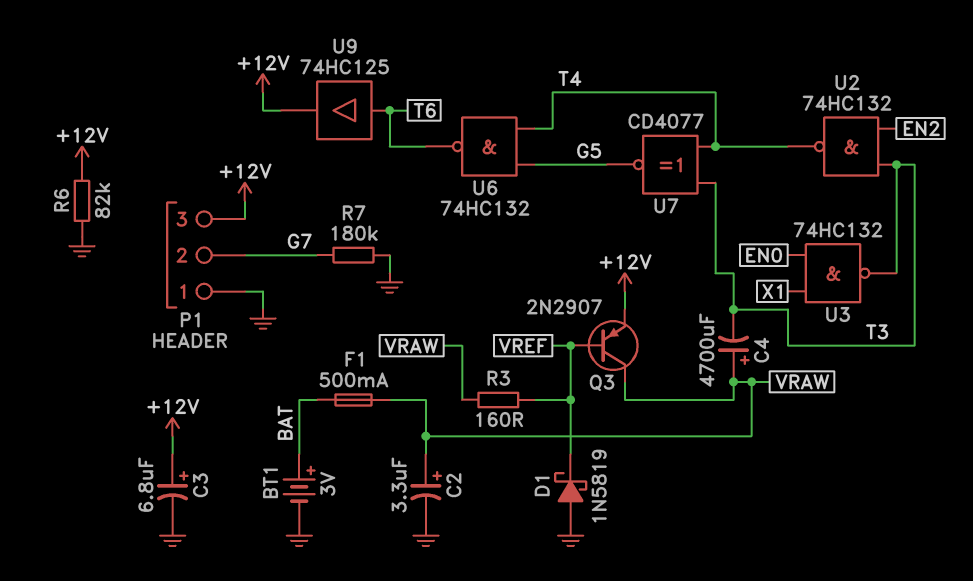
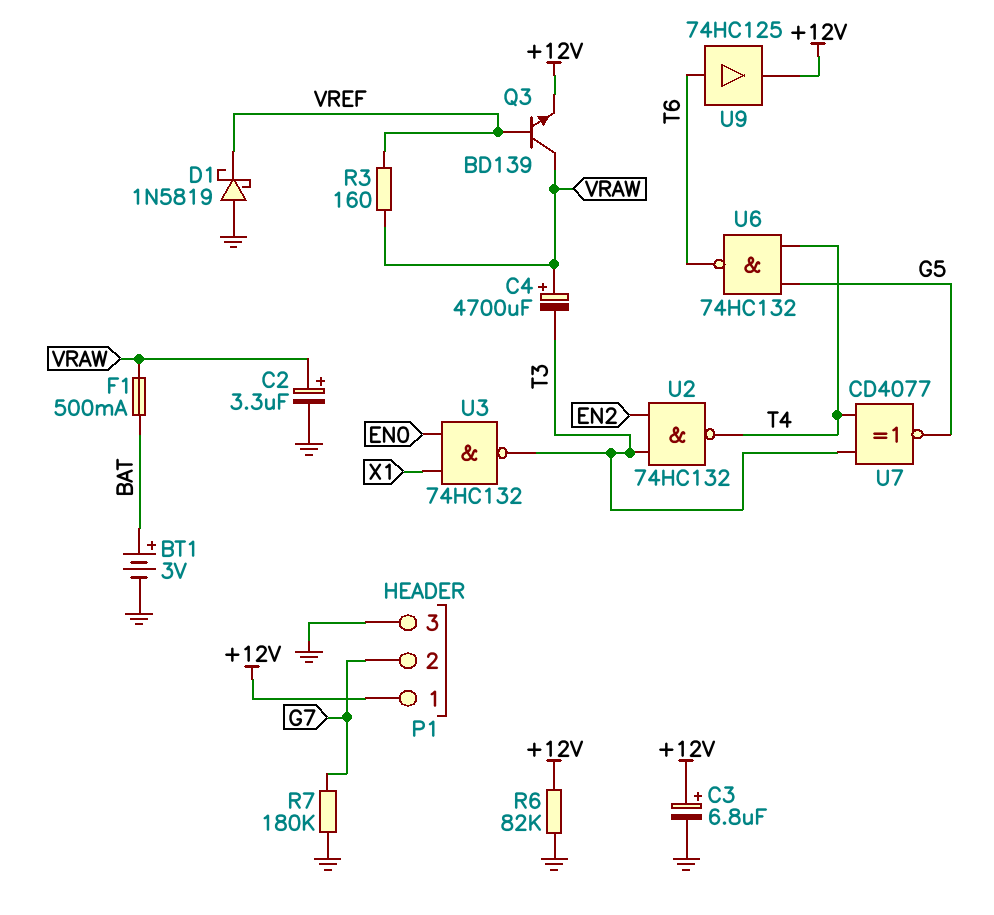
P1 pin 1: GND -> +12V
P1 pin 3: +12V -> GND
Q3: PNP 2N2907 (B VREF, C VRAW, E +12V) -> NPN BD139 (B VREF, C VRAW, E +12V)

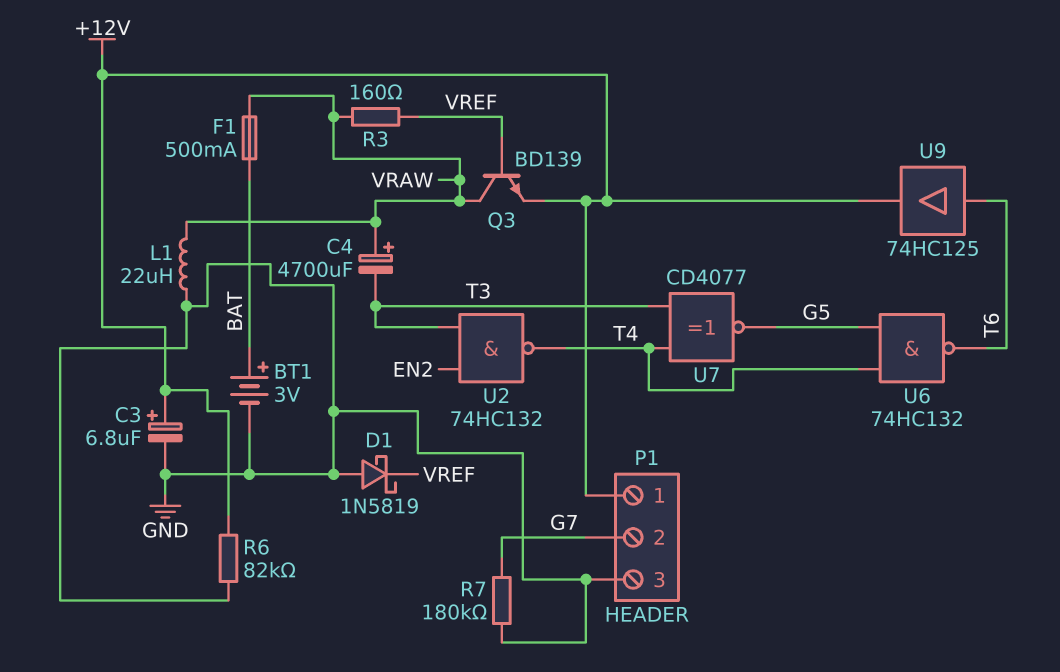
C2: 3.3uF (plus VRAW, minus GND) -> none
L1: none -> 22uH (GND, VRAW)
U3: NAND 74HC132 (in EN0, in X1, out T3) -> none

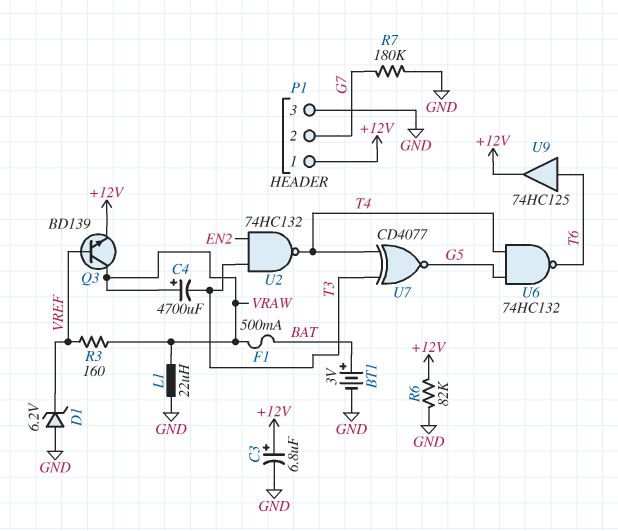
D1: schottky 1N5819 (A GND, K VREF) -> zener 6.2V (A GND, K VREF)

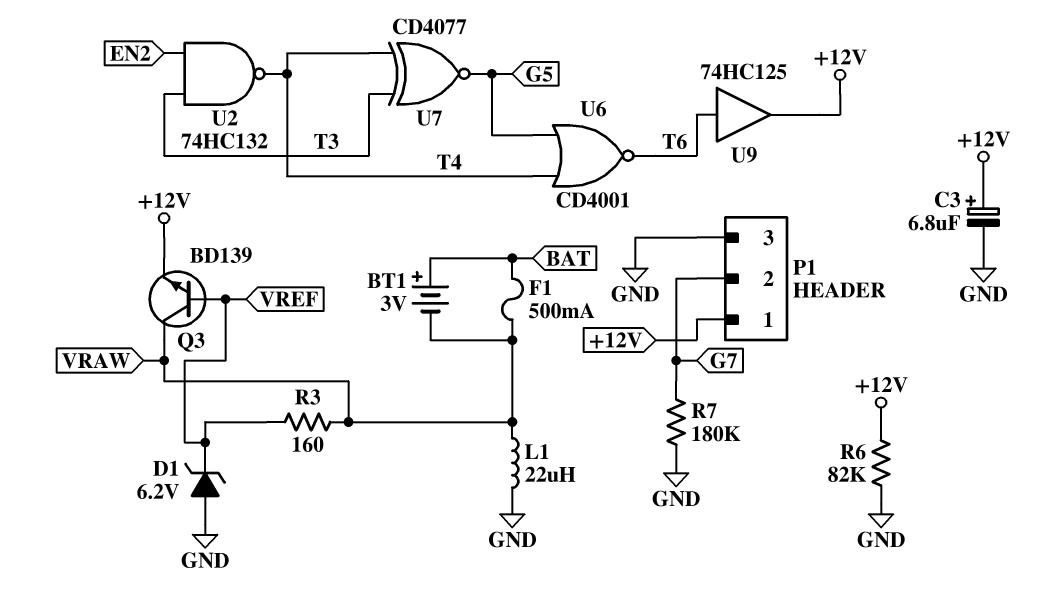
BT1: 3V (plus BAT, minus GND) -> 3V (plus BAT, minus VRAW)
C4: 4700uF (plus VRAW, minus T3) -> none
U6: NAND 74HC132 (in G5, in T4, out T6) -> NOR CD4001 (in G5, in T4, out T6)

